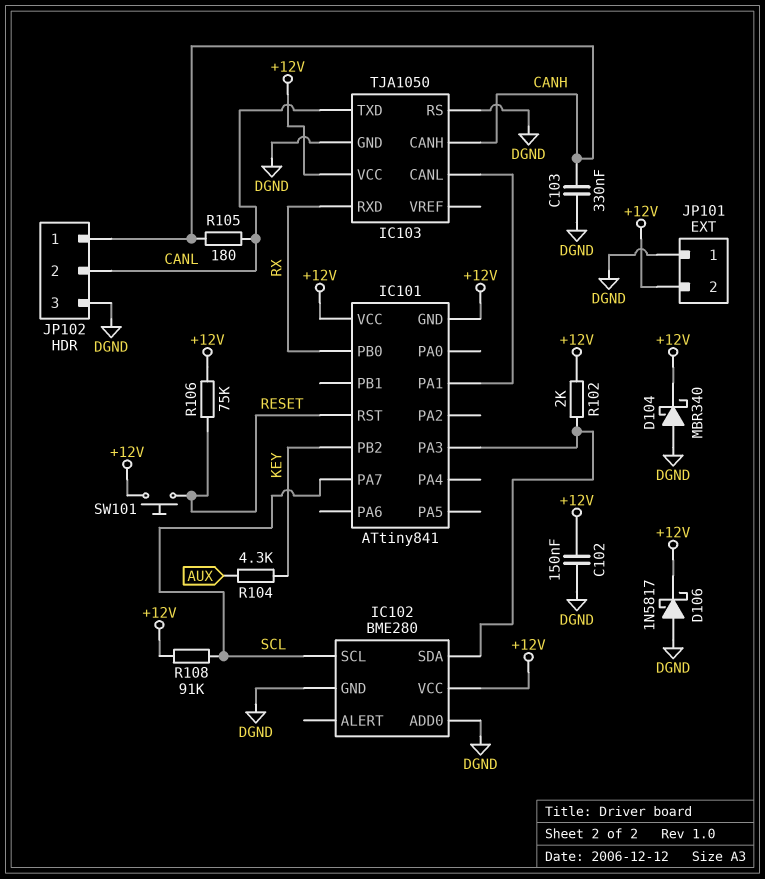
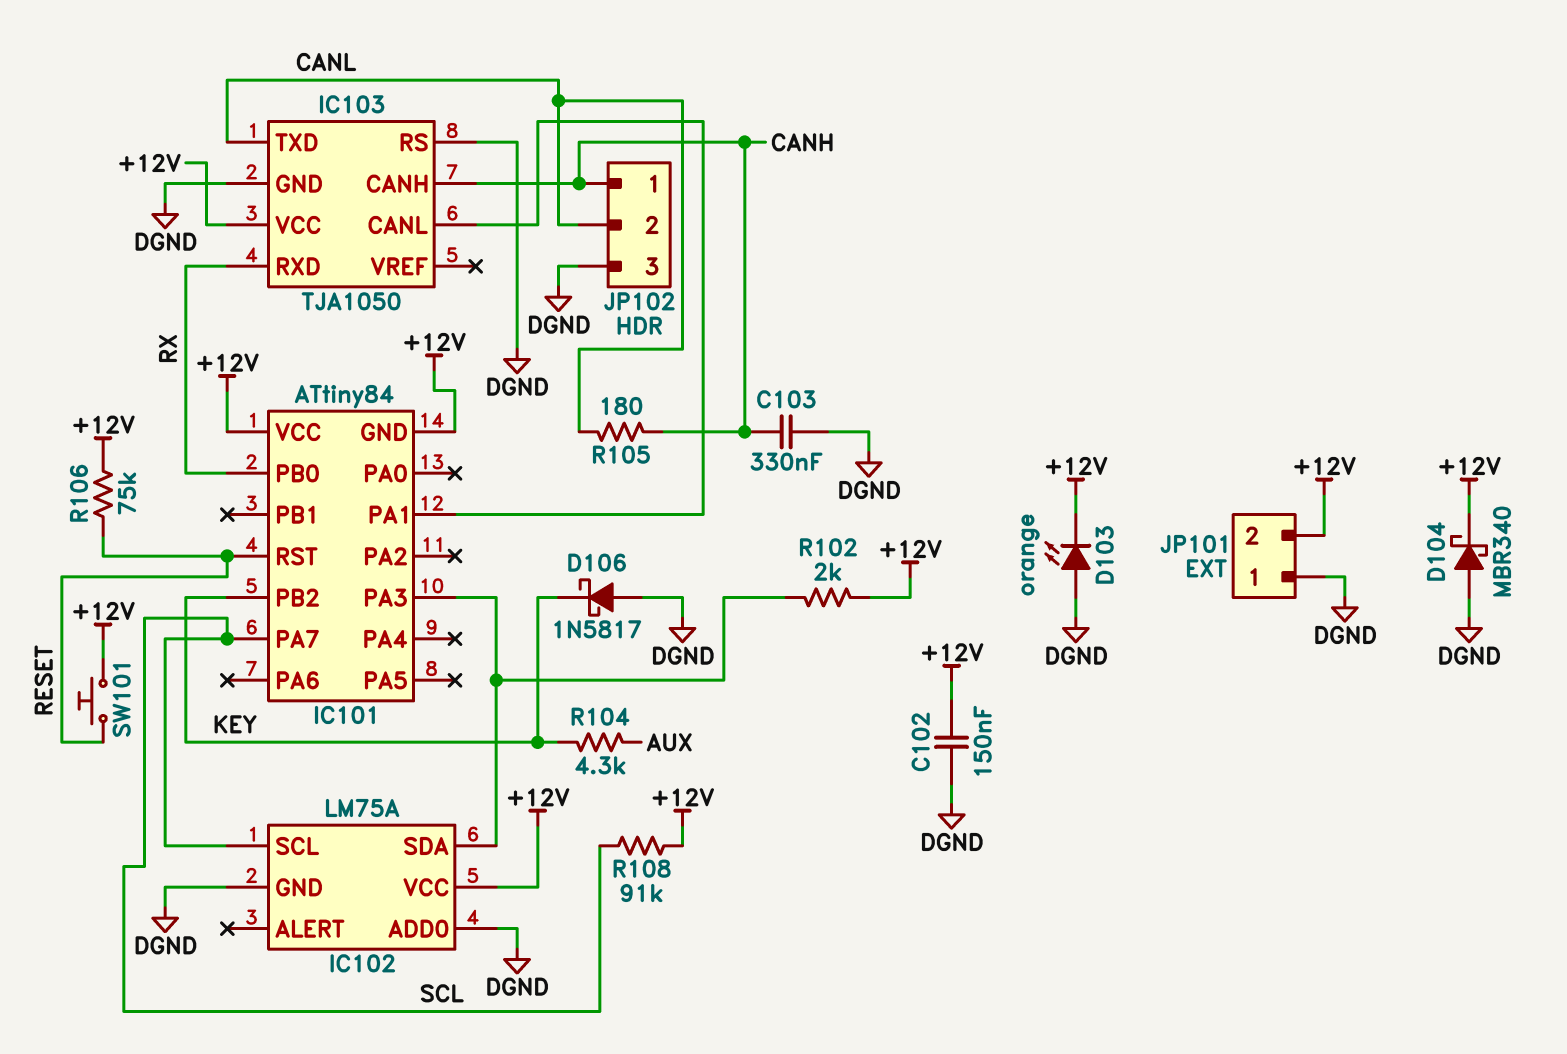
D103: none -> LED orange (A DGND, K +12V)
D106: schottky 1N5817 (A DGND, K +12V) -> schottky 1N5817 (A DGND, K KEY)
IC101: ATtiny841 -> ATtiny84
IC102: BME280 -> LM75A

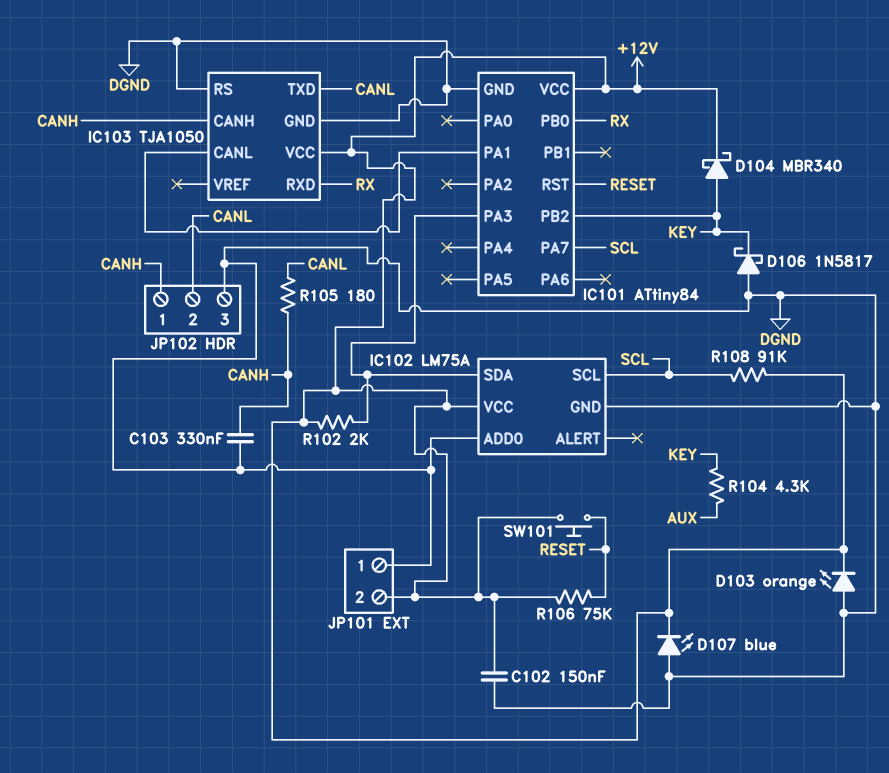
D104: schottky MBR340 (A DGND, K +12V) -> schottky MBR340 (A KEY, K +12V)
D107: none -> LED blue (A DGND, K +12V)
IC101 pin GND: +12V -> DGND

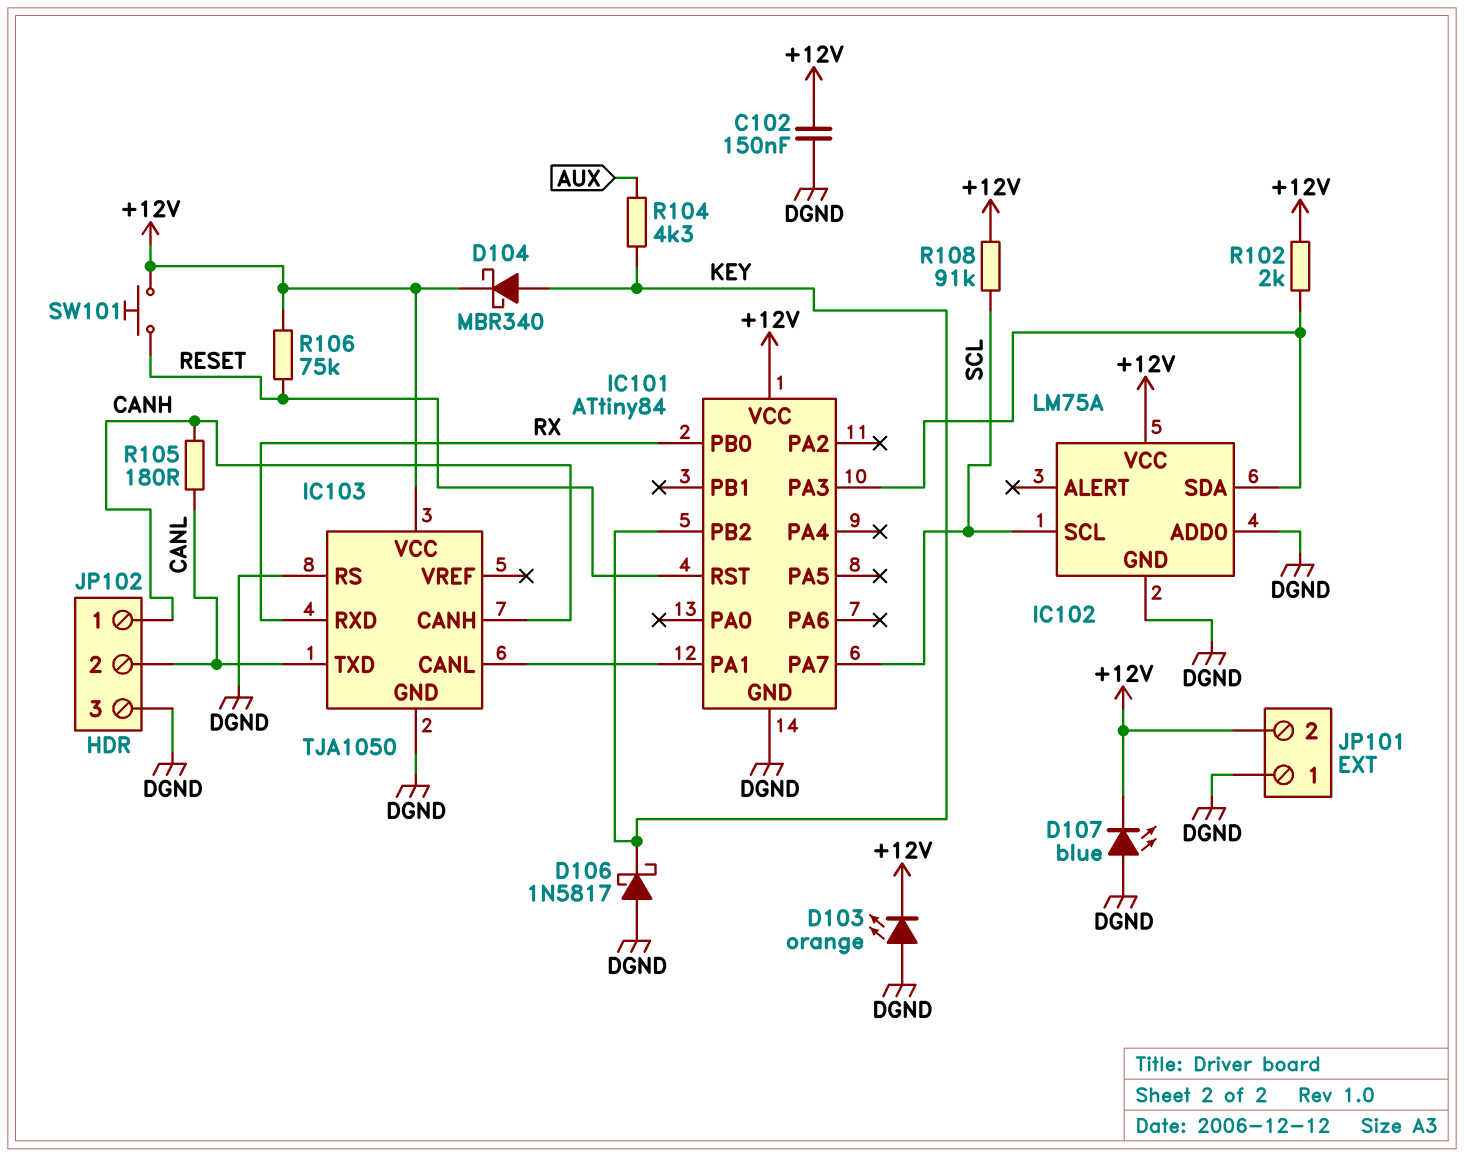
C103: 330nF (CANH, DGND) -> none

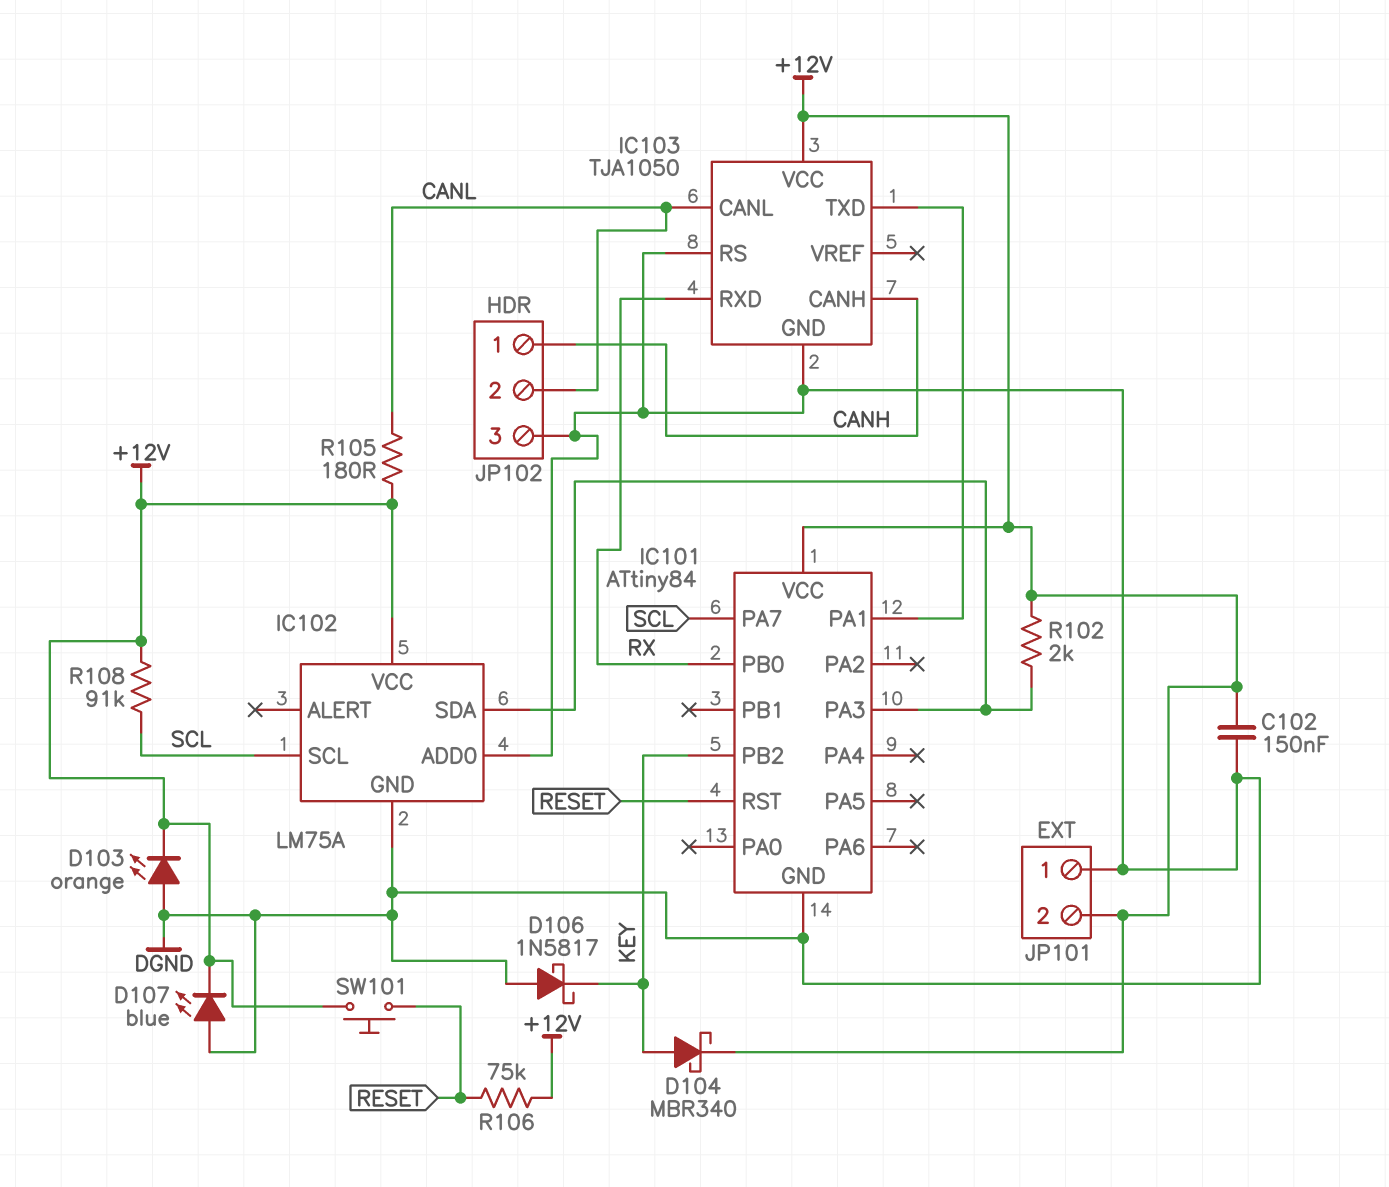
IC103 pin CANL: IC101/PA1 -> CANL
IC103 pin TXD: CANL -> IC101/PA1
R104: 4.3k (AUX, KEY) -> none
R105: 180 (CANH, CANL) -> 180 (+12V, CANL)

